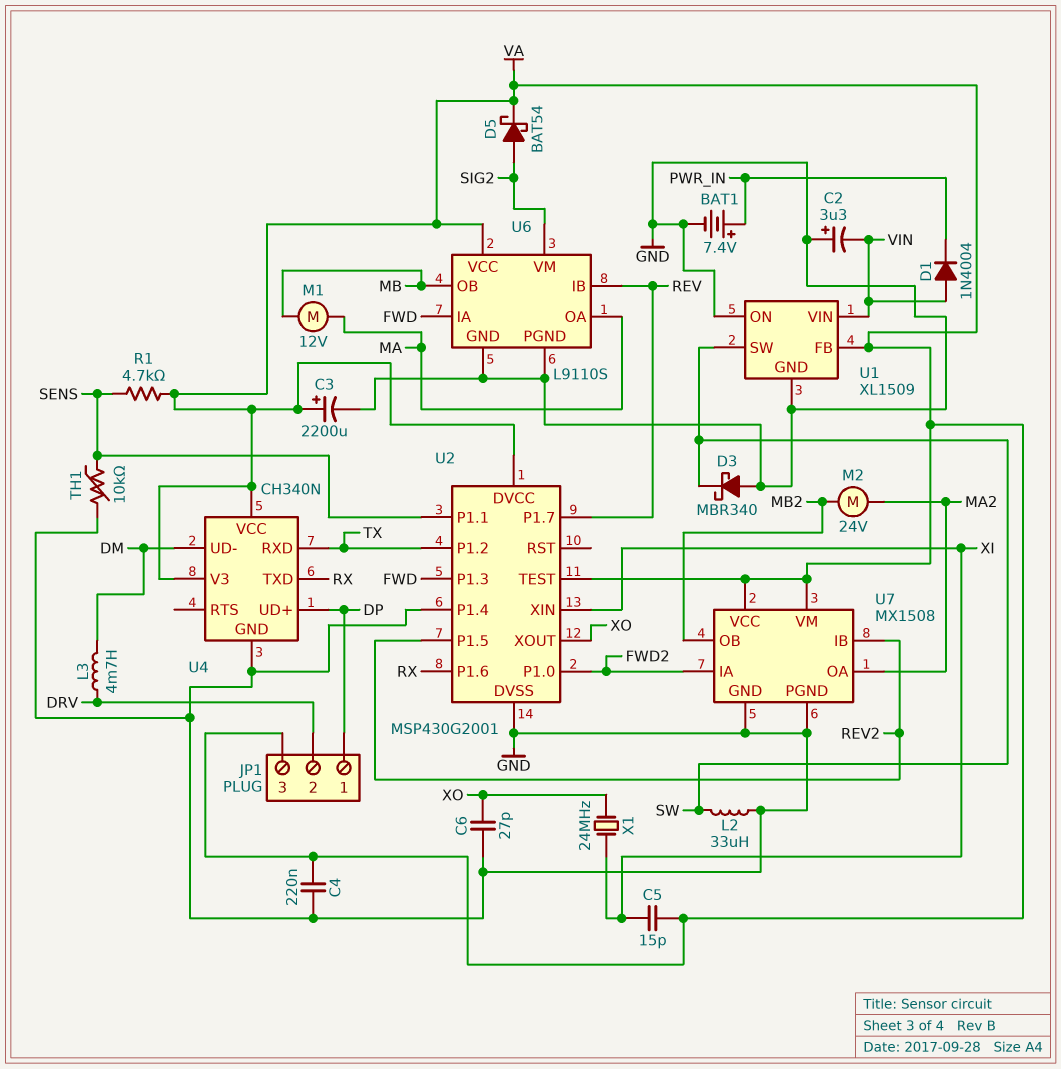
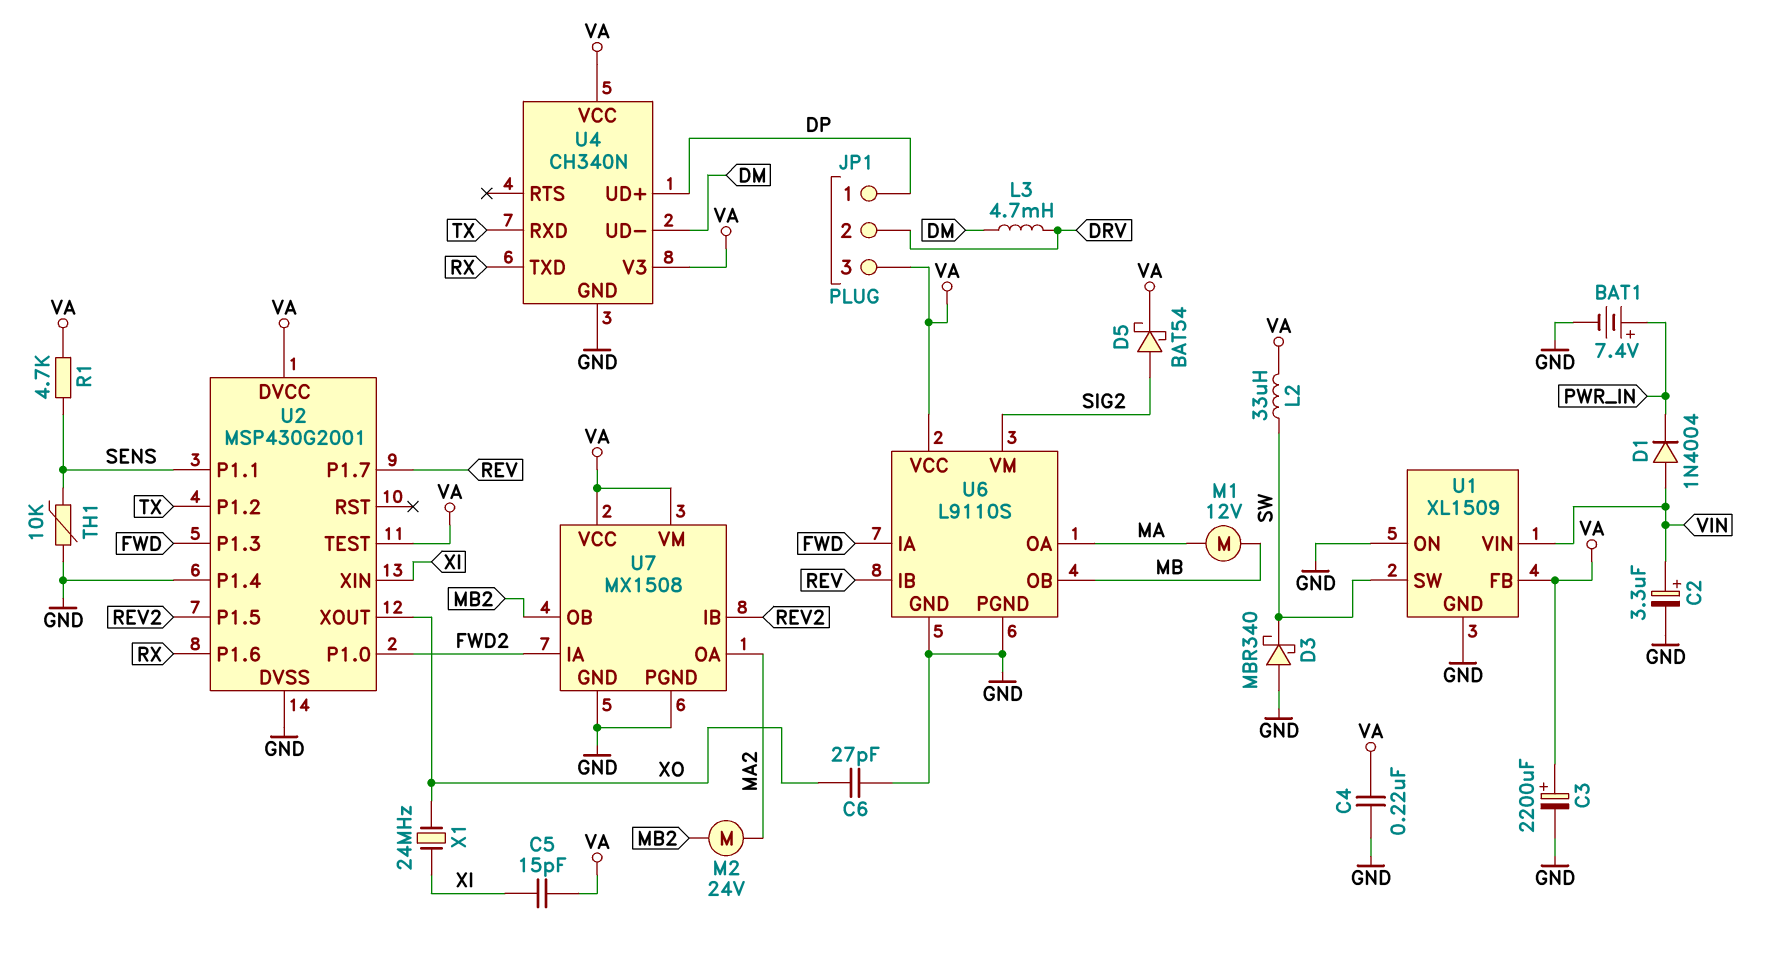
C2: 3.3uF (plus GND, minus VIN) -> 3.3uF (plus VIN, minus GND)
L2: 33uH (GND, SW) -> 33uH (SW, VA)

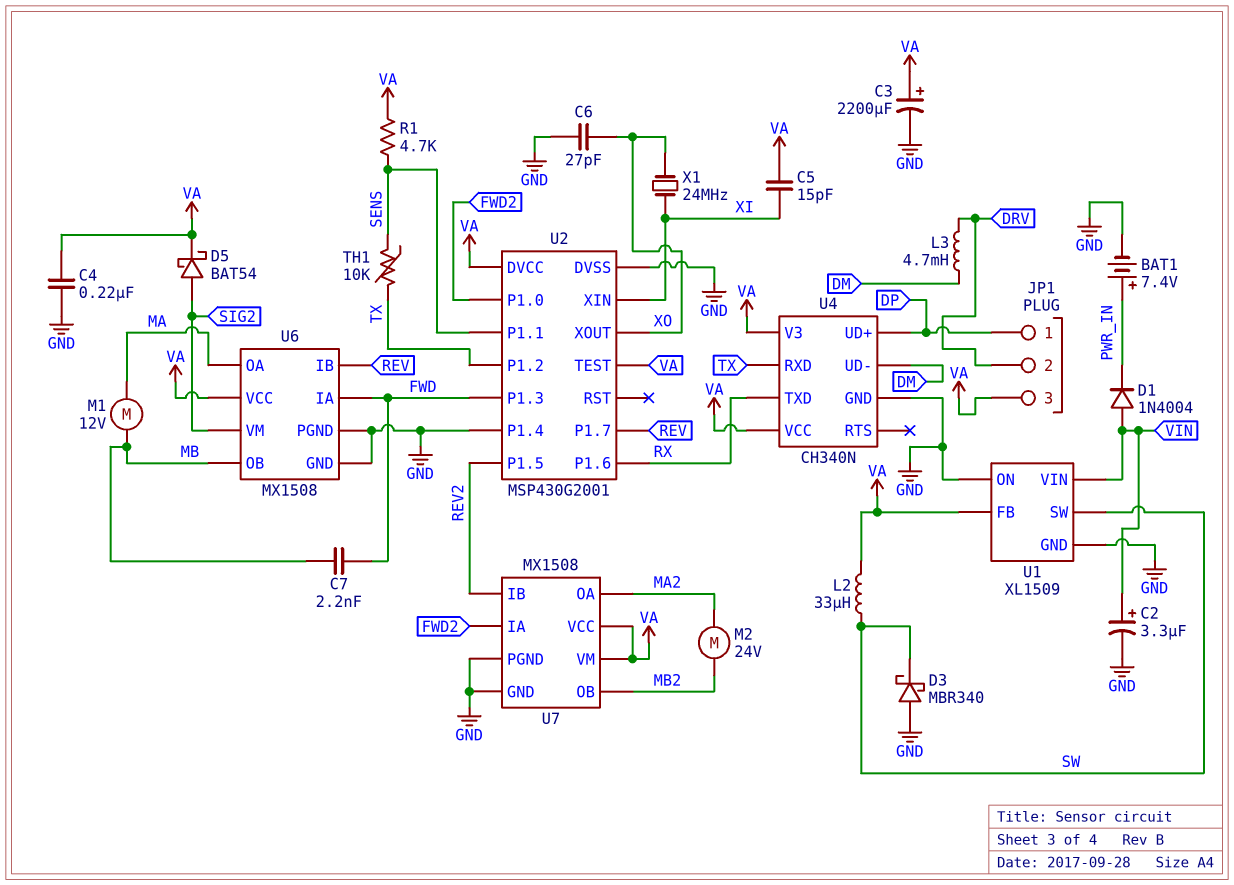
C7: none -> 2.2nF (FWD, MB)
TH1: 10k (GND, SENS) -> 10k (SENS, TX)
U6: L9110S -> MX1508

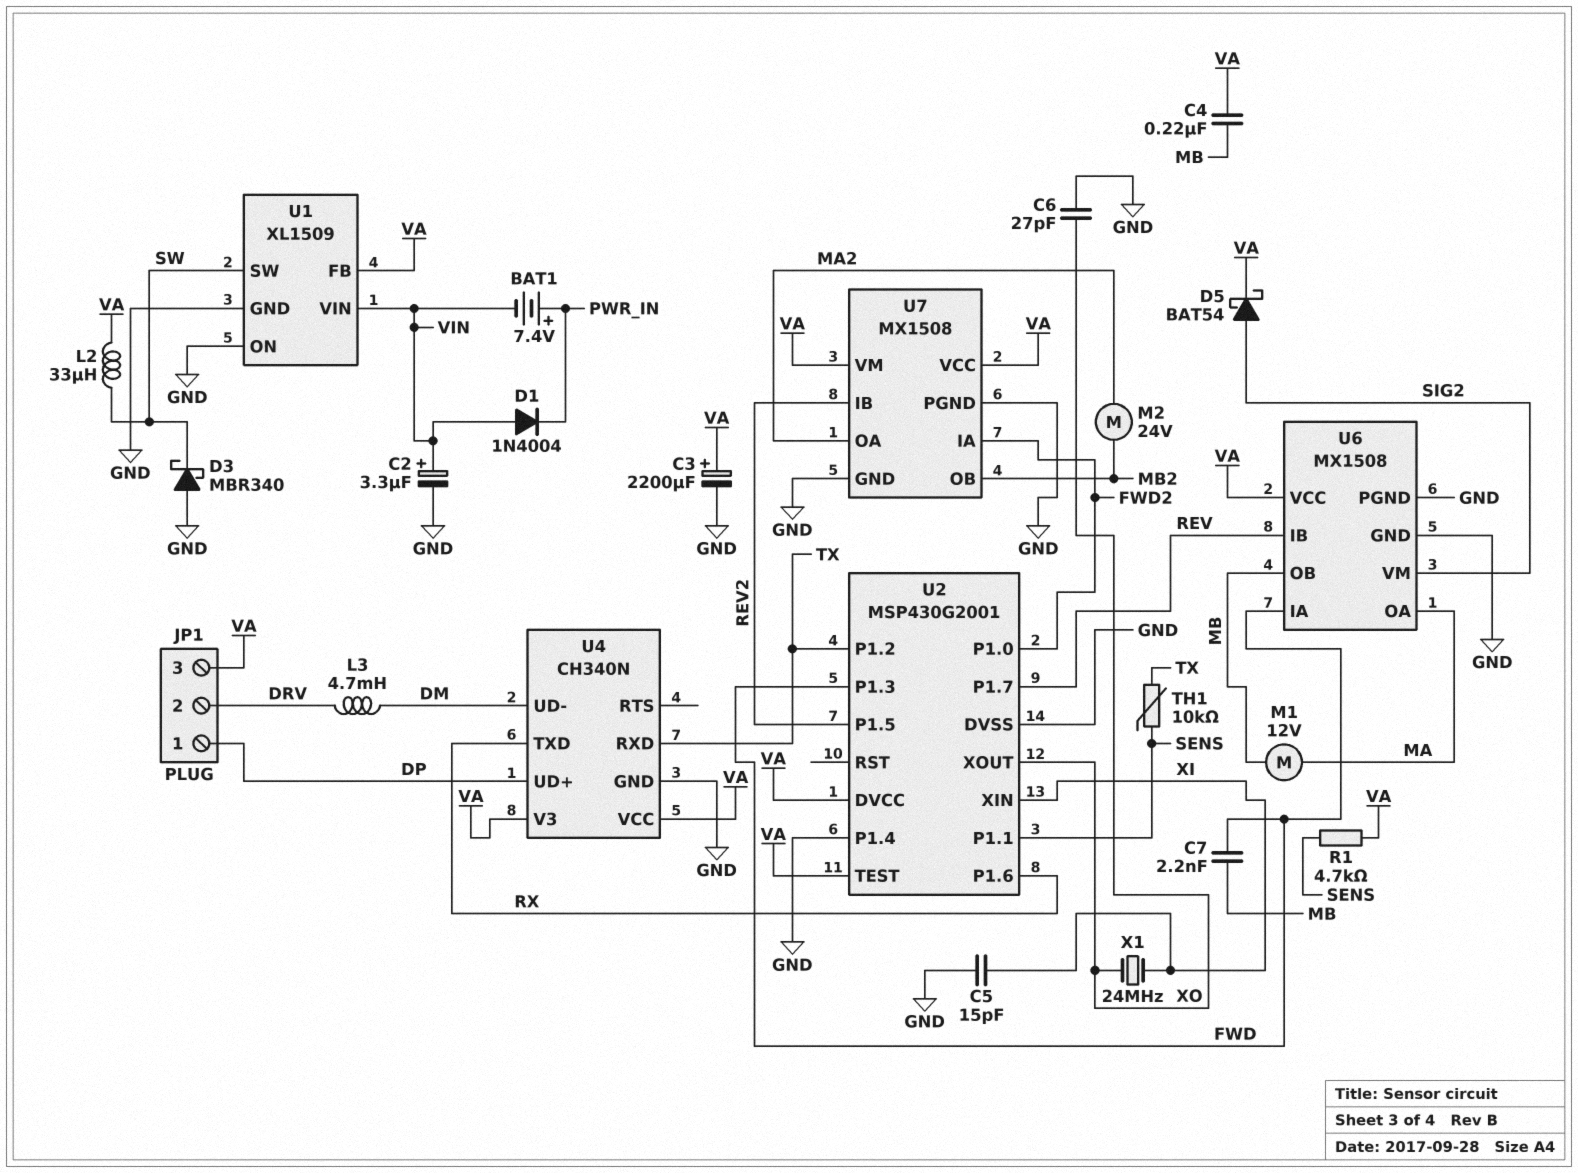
BAT1: 7.4V (plus PWR_IN, minus GND) -> 7.4V (plus PWR_IN, minus VIN)
C4: 220nF (GND, VA) -> 220nF (MB, VA)
C5: 15pF (VA, XI) -> 15pF (GND, XI)

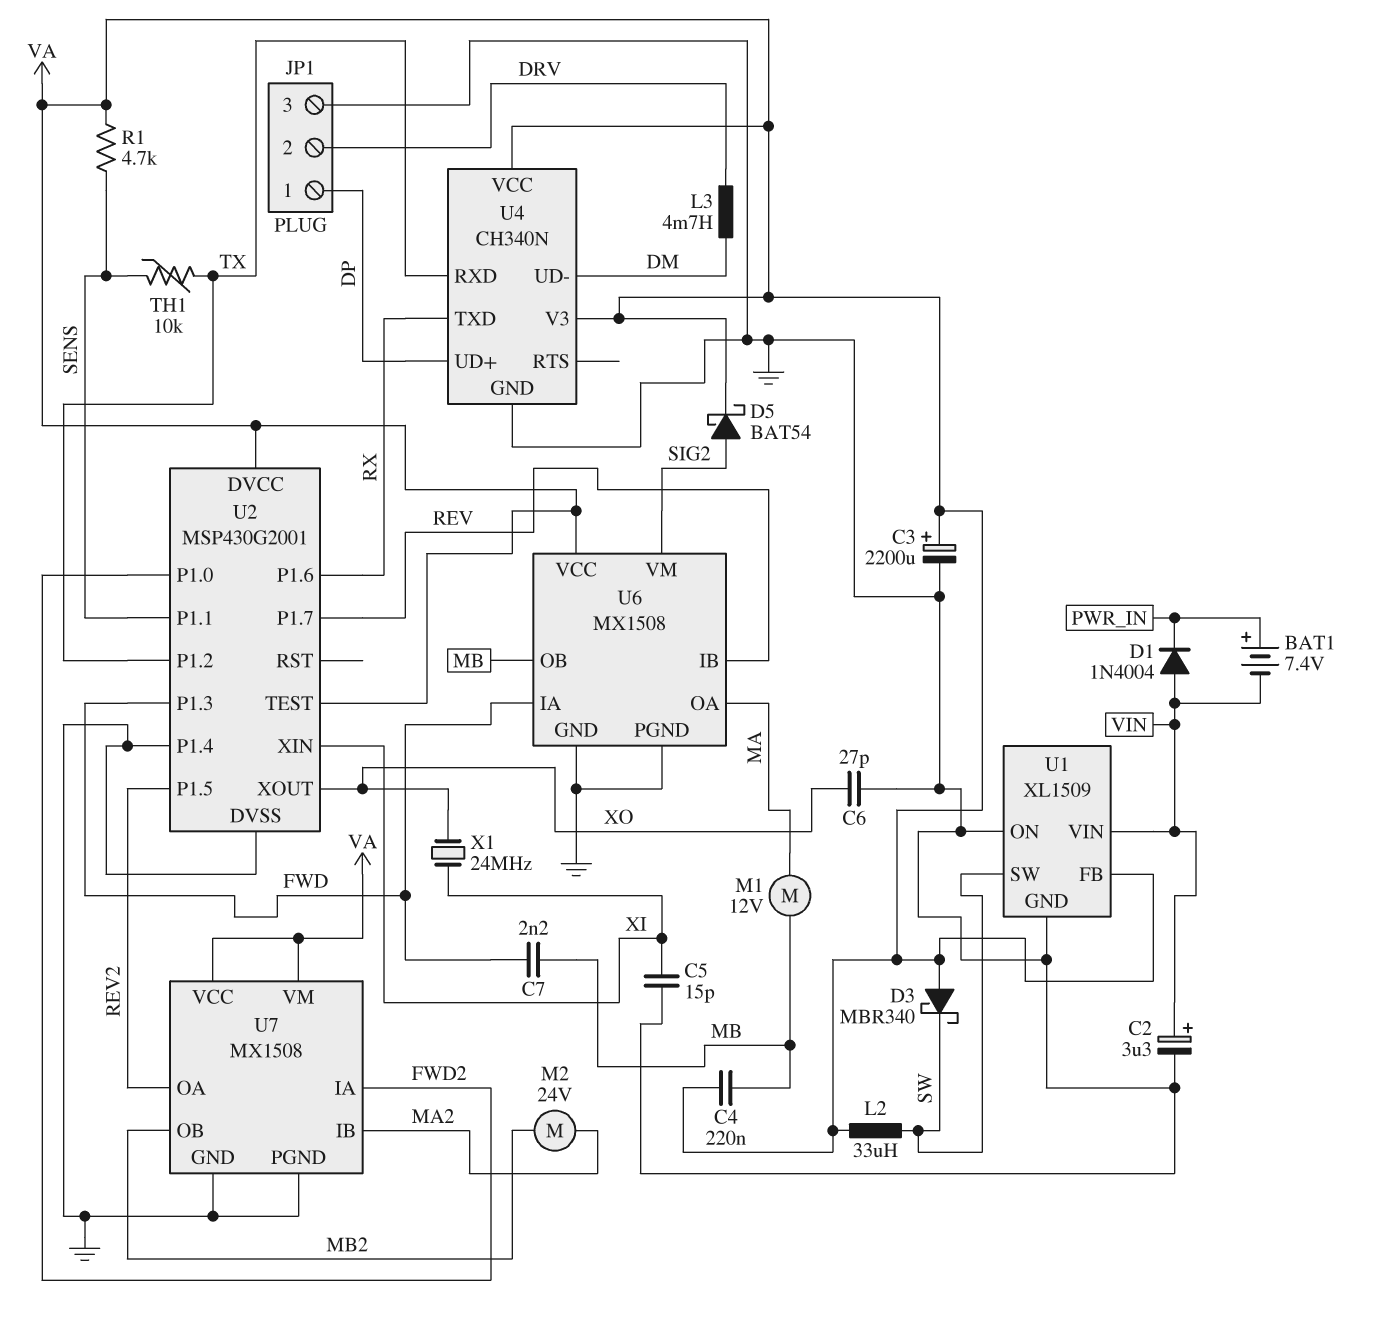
D3: schottky MBR340 (A GND, K SW) -> schottky MBR340 (A VA, K SW)
JP1 pin 3: VA -> GND
U7 pin IB: REV2 -> MA2
U7 pin OA: MA2 -> REV2

